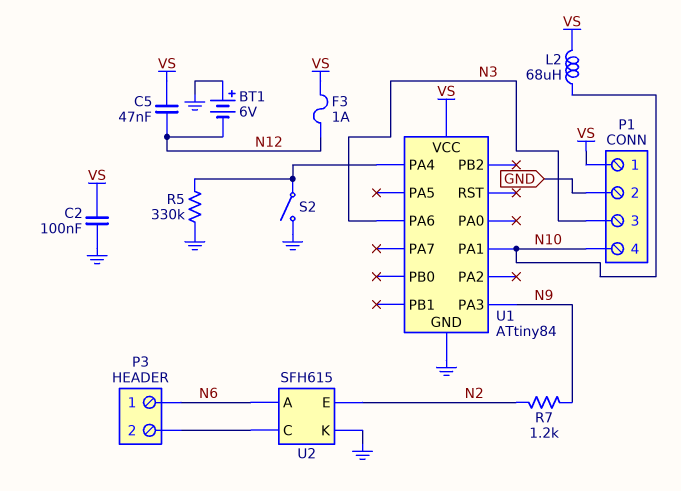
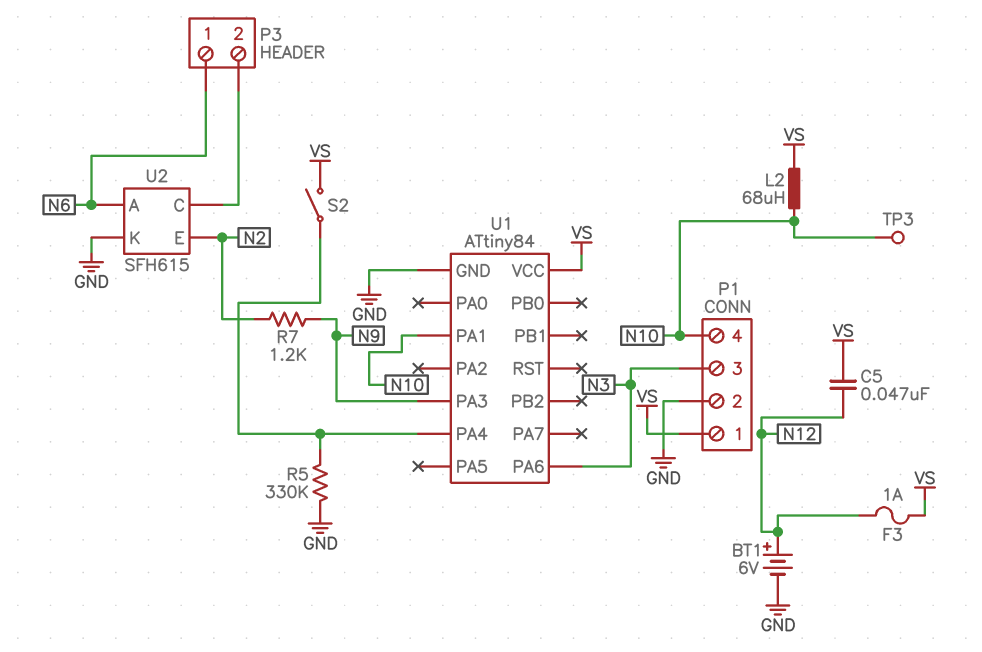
BT1: 6V (plus GND, minus N12) -> 6V (plus N12, minus GND)
C2: 100nF (GND, VS) -> none
S2: switch (GND, U1/PA4) -> switch (U1/PA4, VS)
TP3: none -> test point (N10)

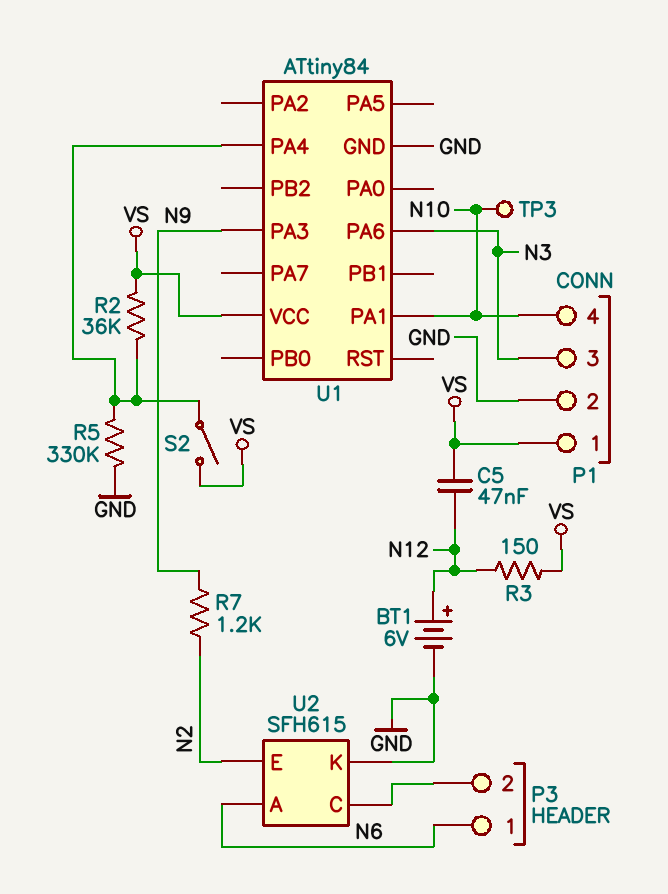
F3: 1A (N12, VS) -> none
L2: 68uH (N10, VS) -> none
R2: none -> 36k (U1/PA4, VS)
R3: none -> 150 (N12, VS)

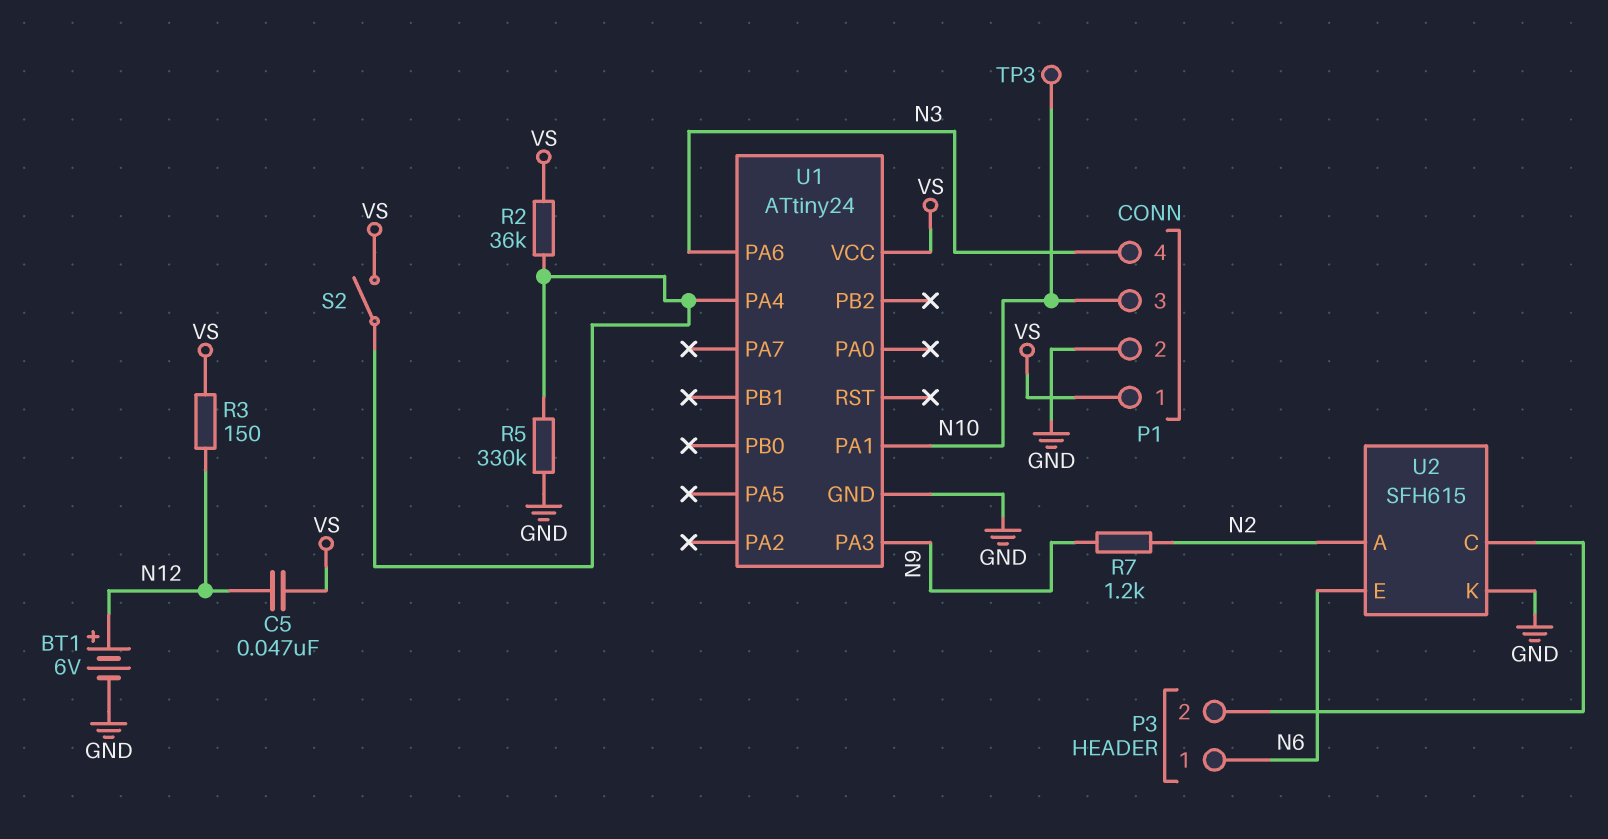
P1 pin 3: N3 -> N10
P1 pin 4: N10 -> N3
U1: ATtiny84 -> ATtiny24
U2 pin A: N6 -> N2
U2 pin E: N2 -> N6

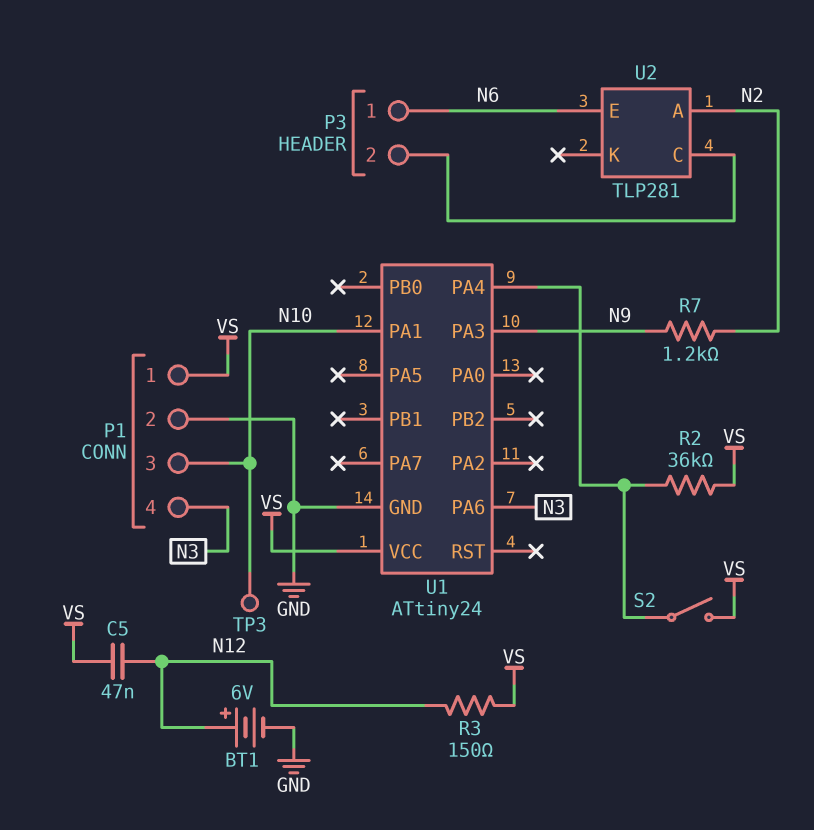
R5: 330k (GND, U1/PA4) -> none
U2: SFH615 -> TLP281
U2 pin K: GND -> none

